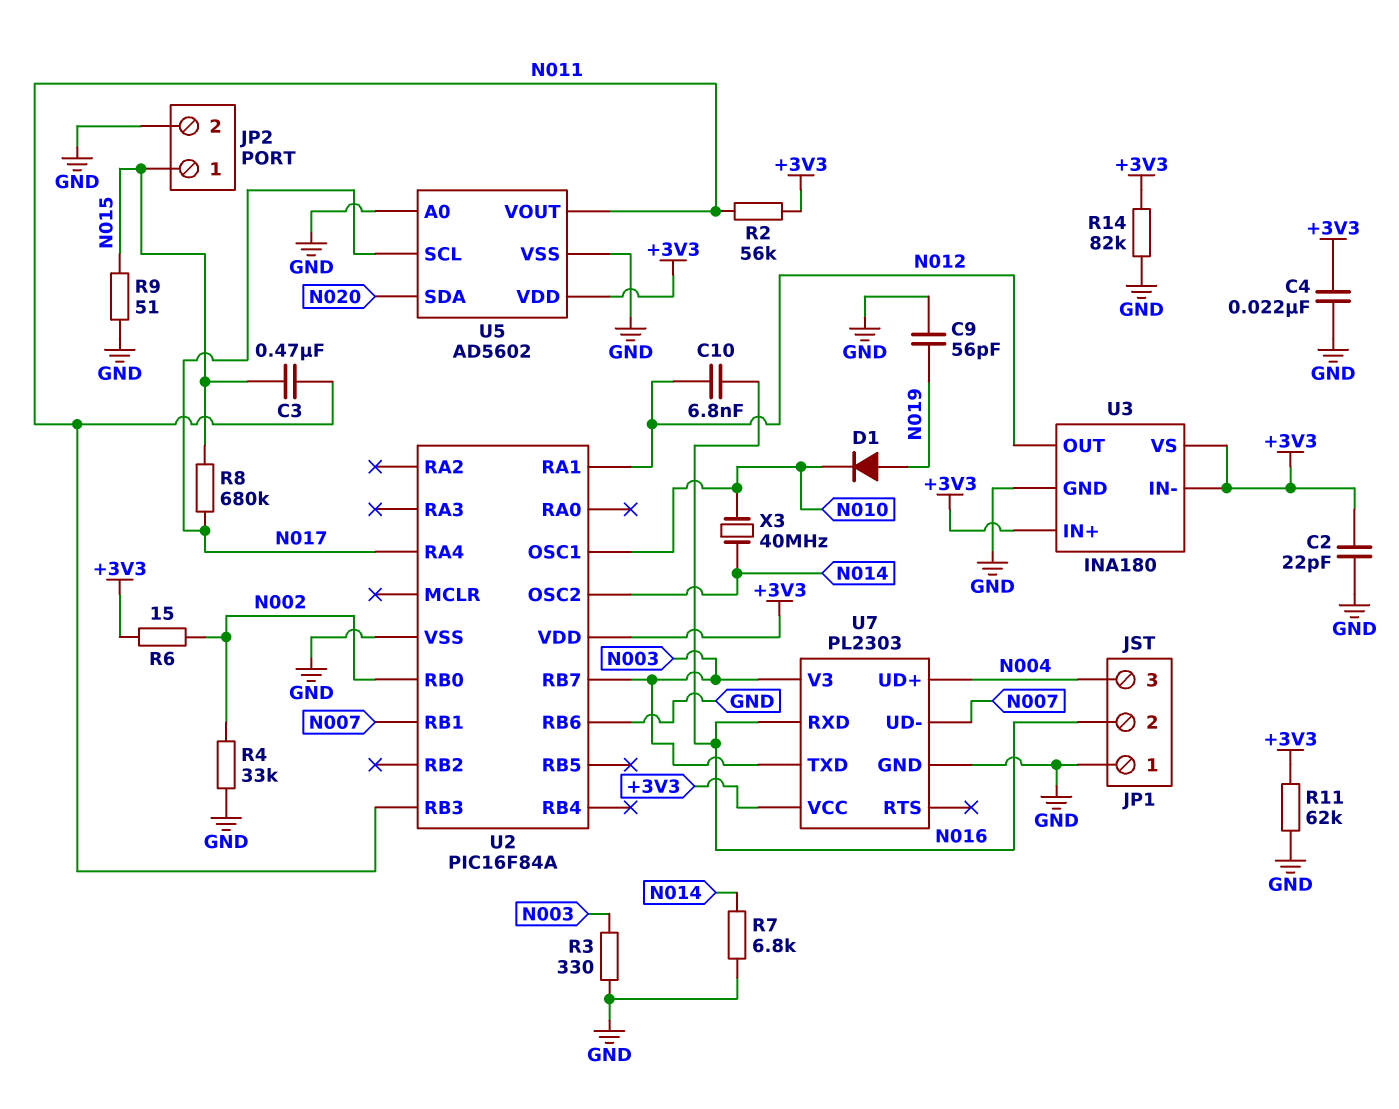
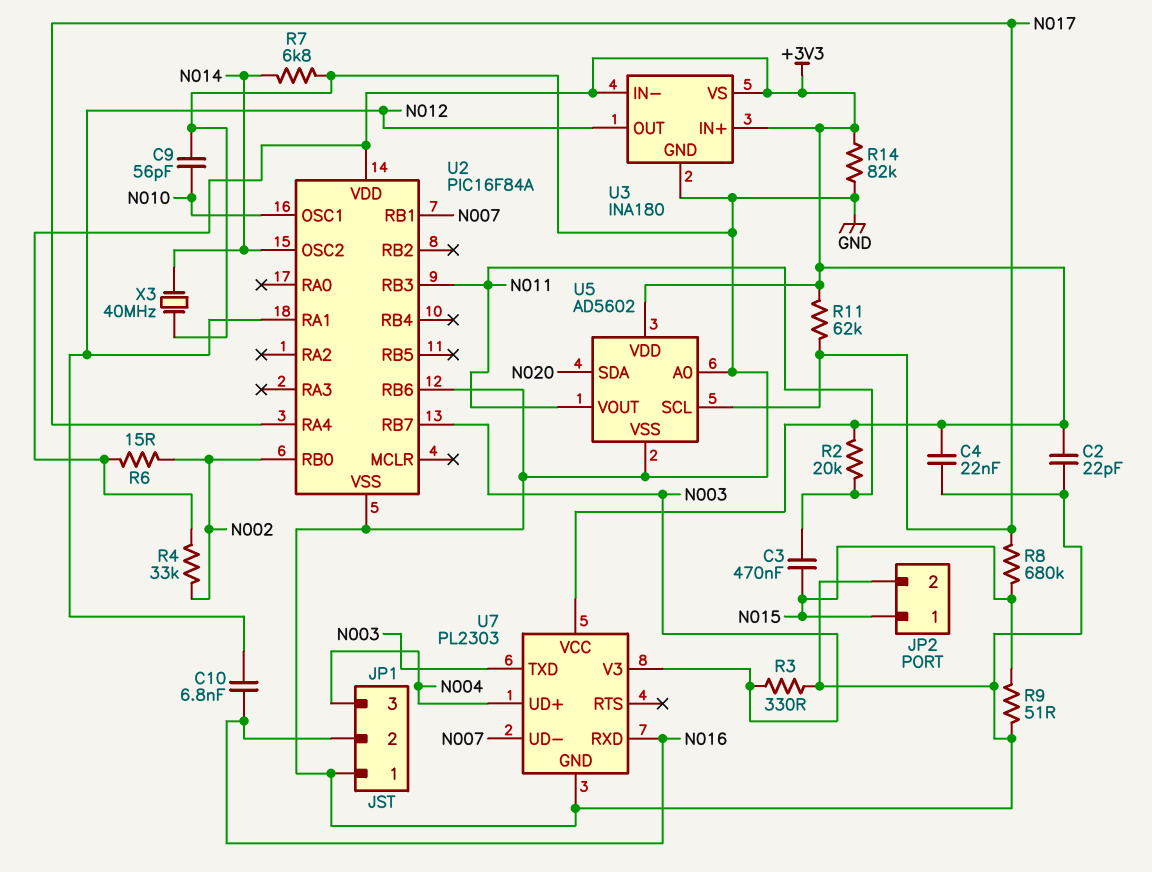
C9: 56pF (GND, N019) -> 56pF (GND, N010)
D1: diode (A N019, K N010) -> none
R2: 56k (+3V3, N011) -> 20k (+3V3, N011)
R4: 33k (GND, N002) -> 33k (+3V3, N002)
R11: 62k (+3V3, GND) -> 62k (+3V3, N017)
X3: 40MHz (N010, N014) -> 40MHz (GND, N014)

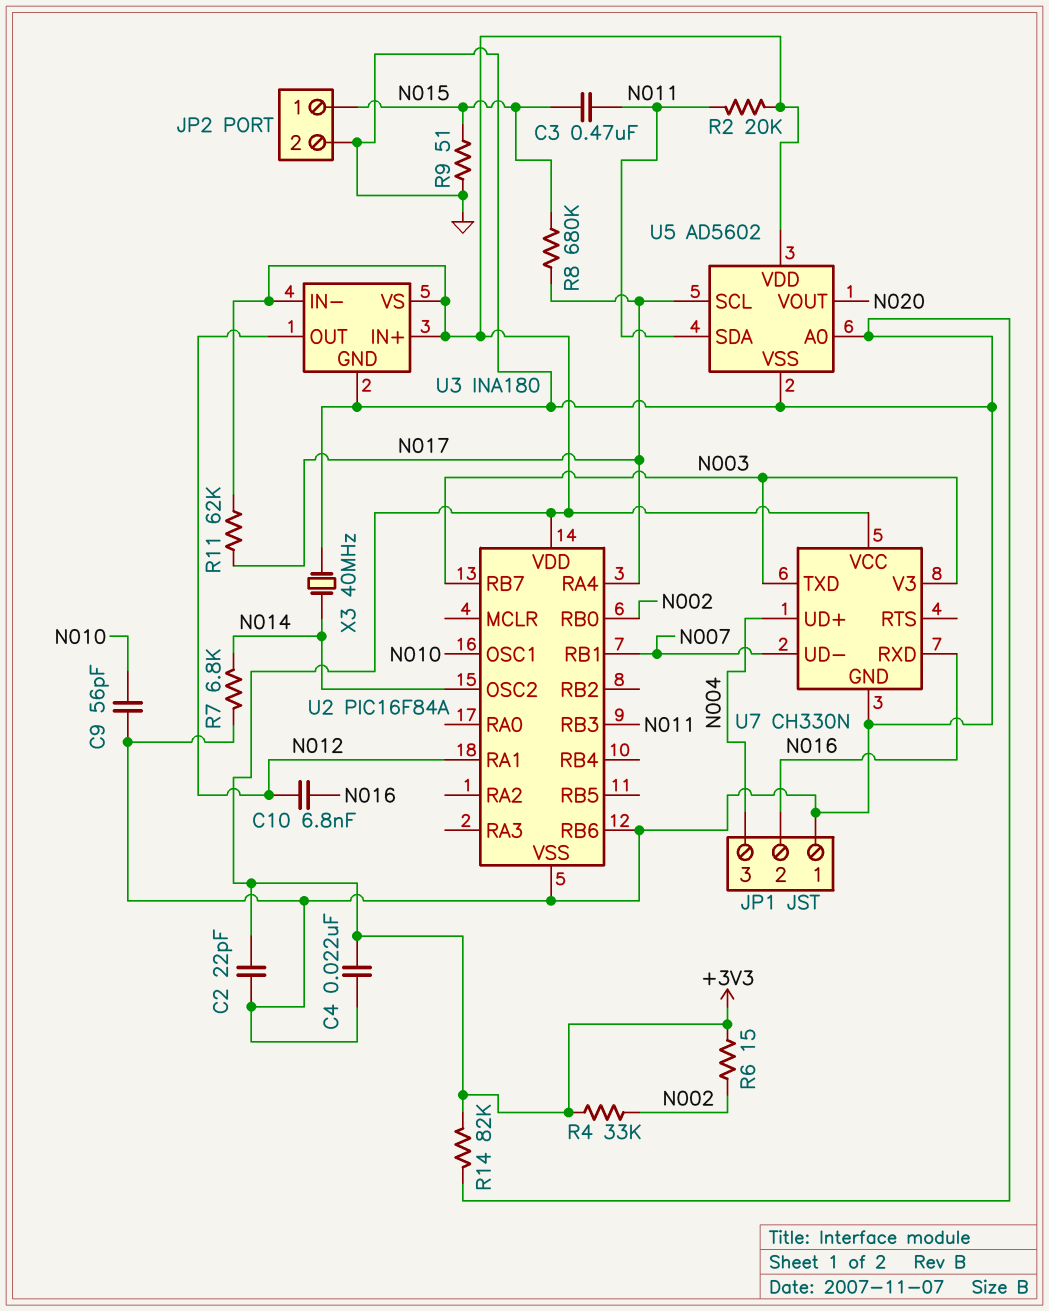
R3: 330 (GND, N003) -> none
U5 pin SDA: N020 -> N011
U5 pin VOUT: N011 -> N020
U7: PL2303 -> CH330N

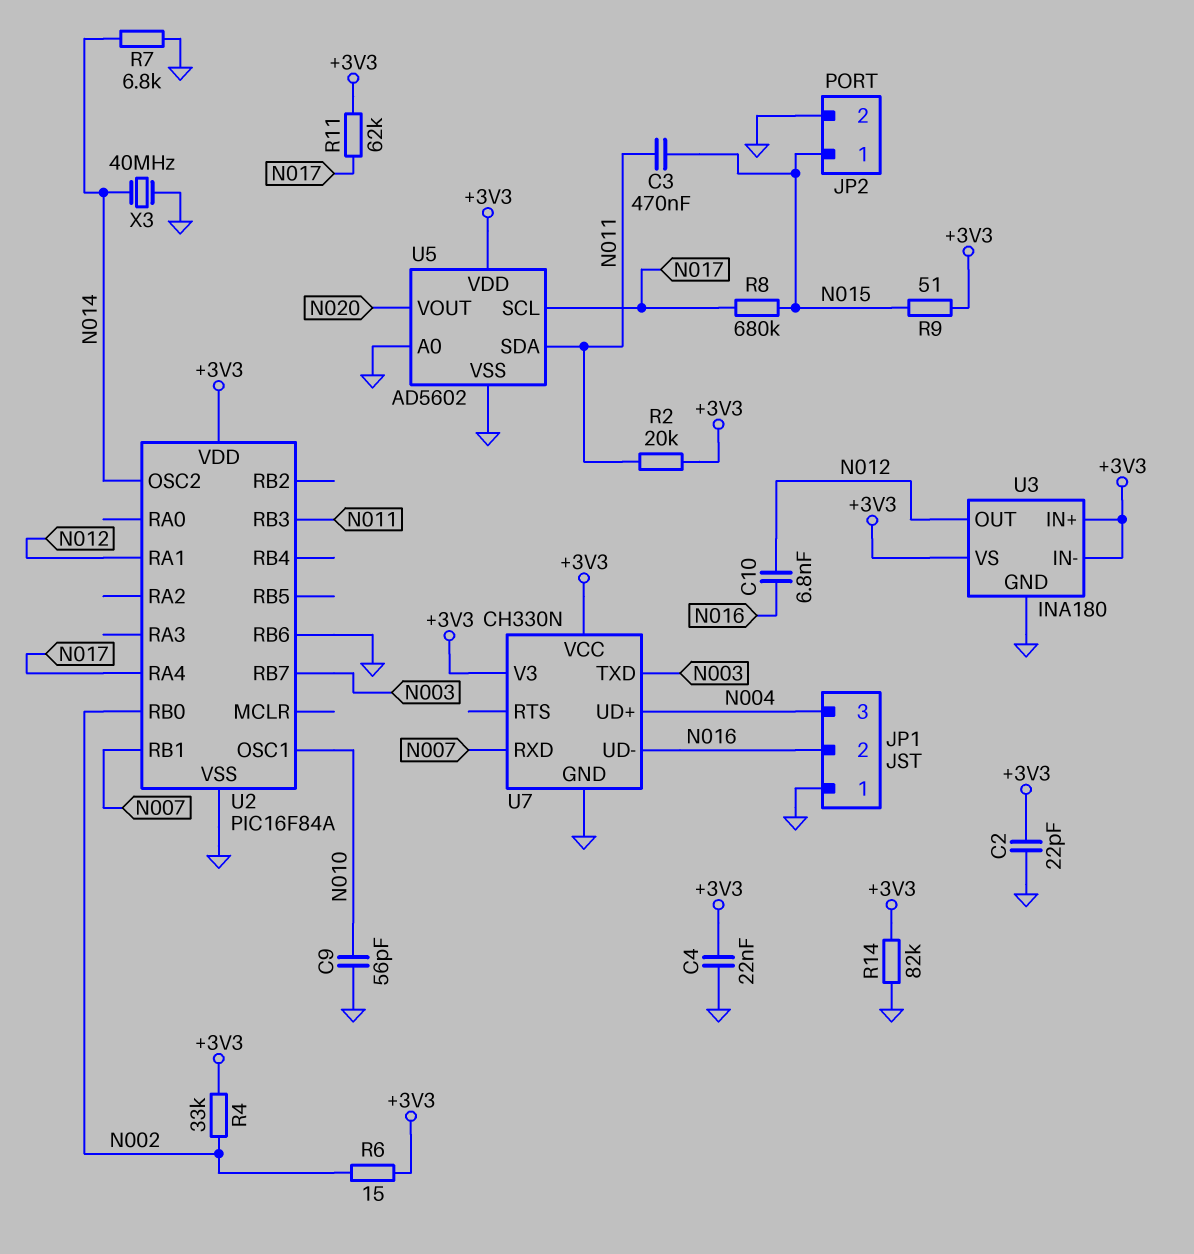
R9: 51 (GND, N015) -> 51 (+3V3, N015)
U7 pin RXD: N016 -> N007
U7 pin UD-: N007 -> N016
U7 pin V3: N003 -> +3V3

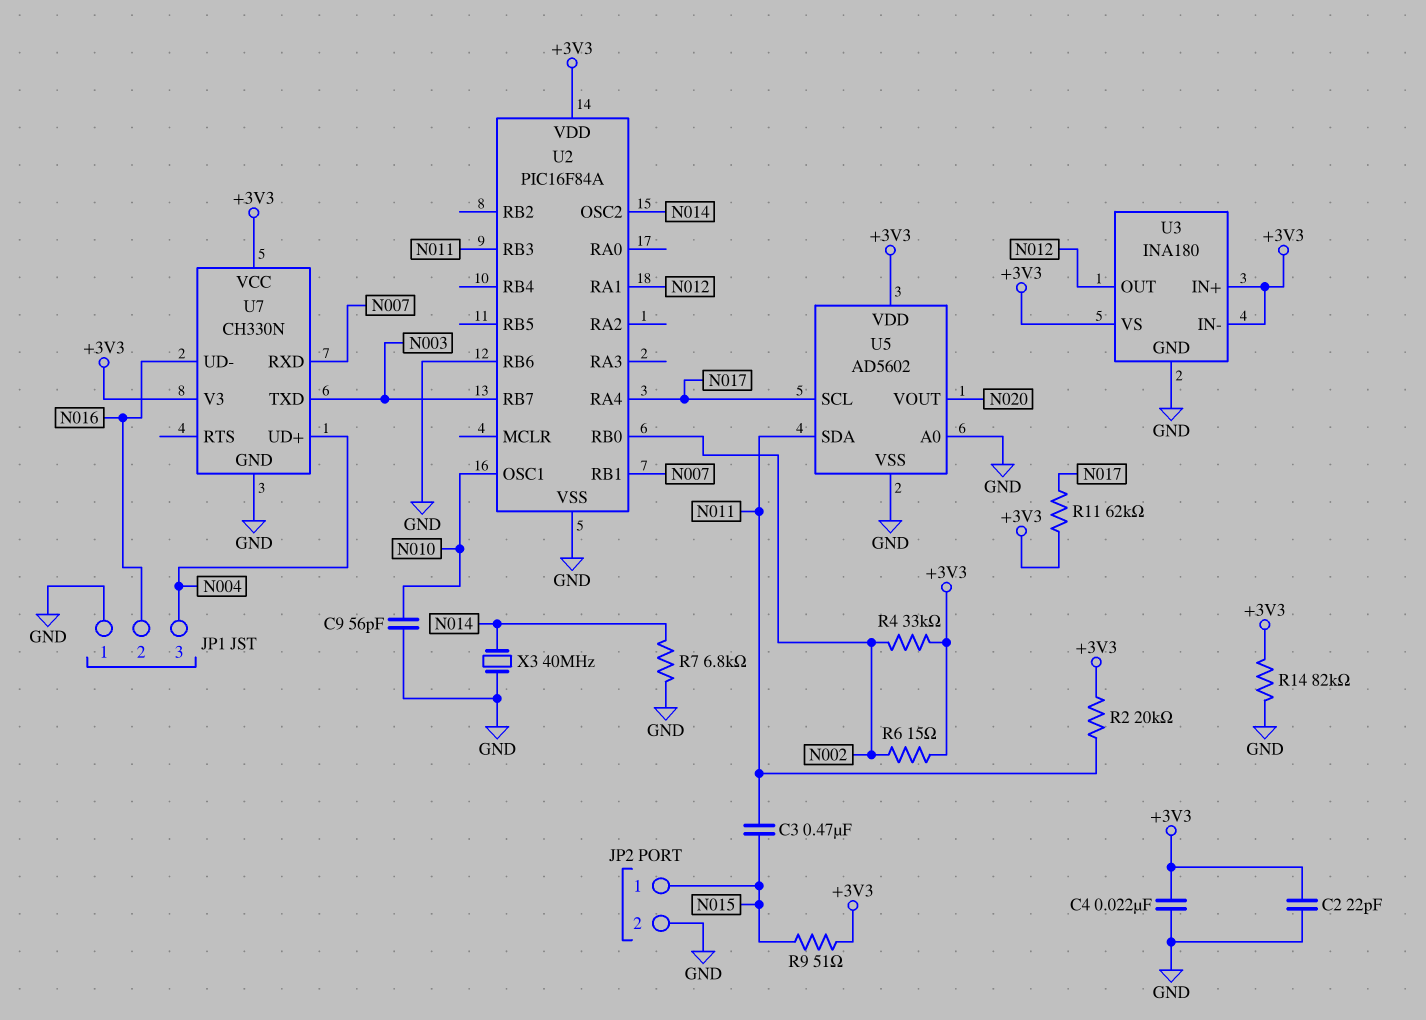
C10: 6.8nF (N012, N016) -> none
R8: 680k (N015, N017) -> none

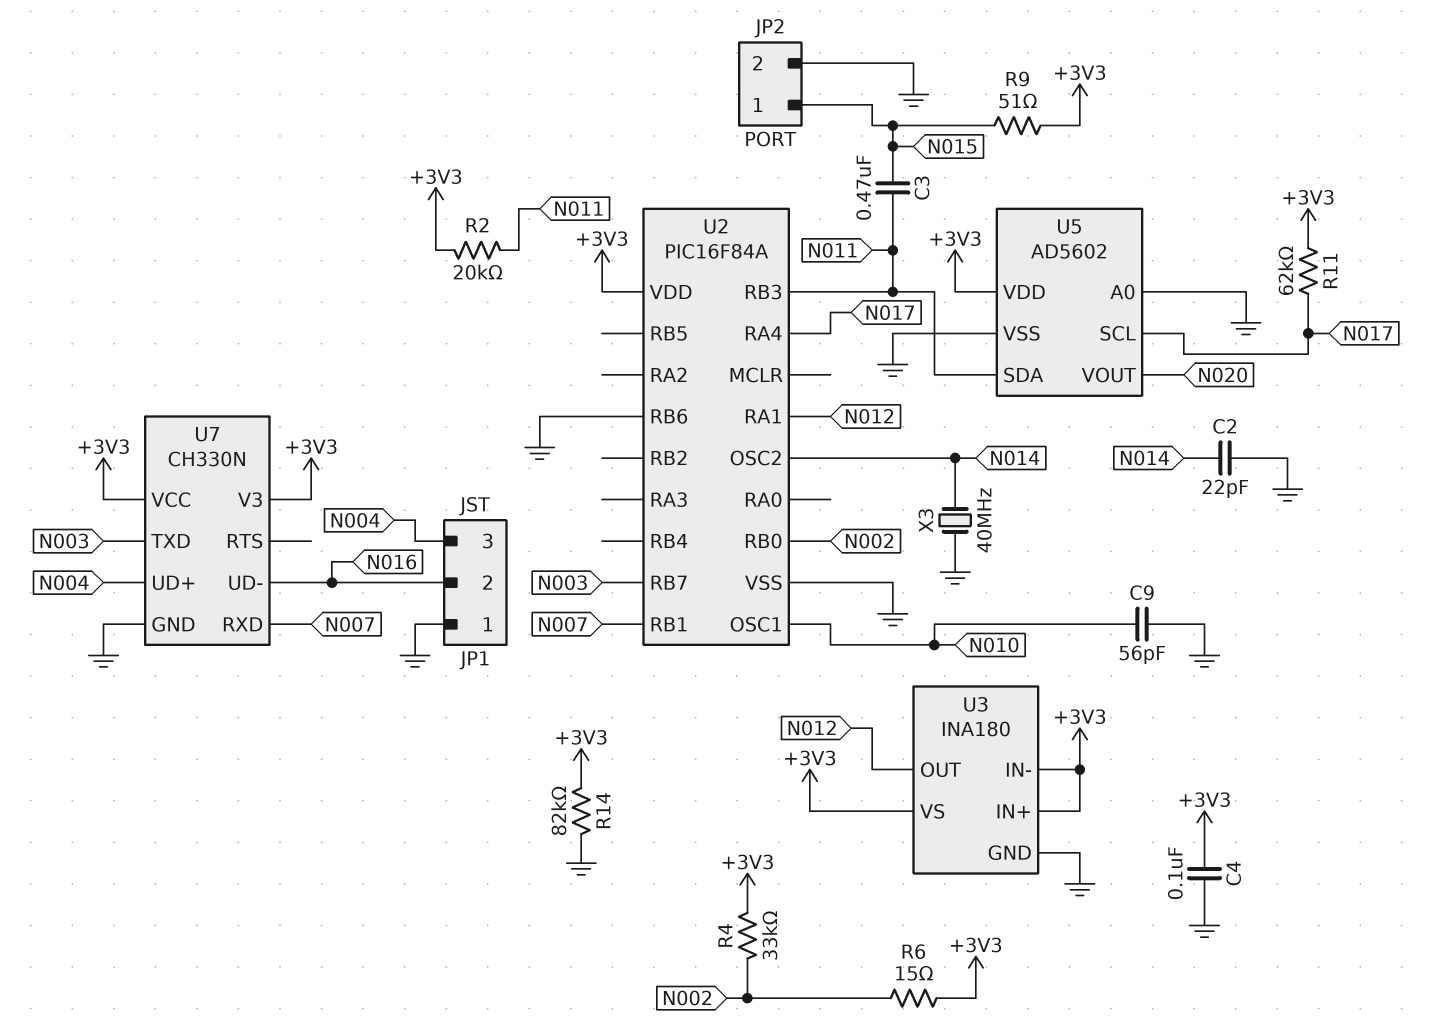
C2: 22pF (+3V3, GND) -> 22pF (GND, N014)
C4: 22nF (+3V3, GND) -> 100nF (+3V3, GND)
R7: 6.8k (GND, N014) -> none

